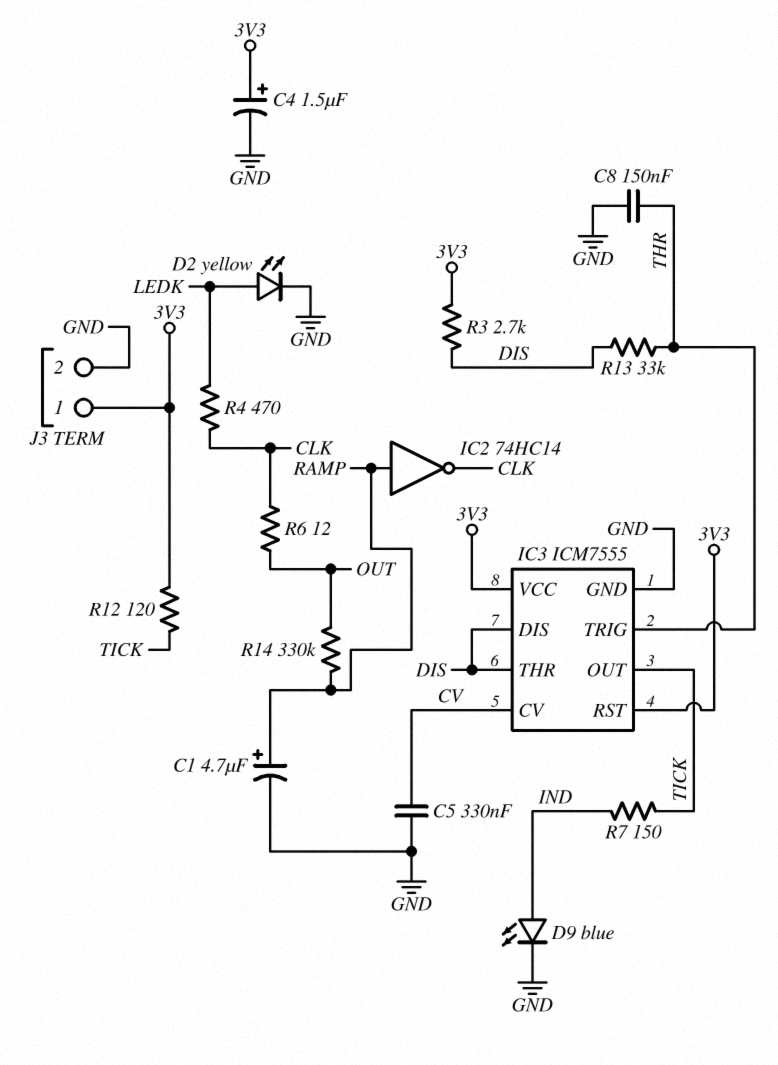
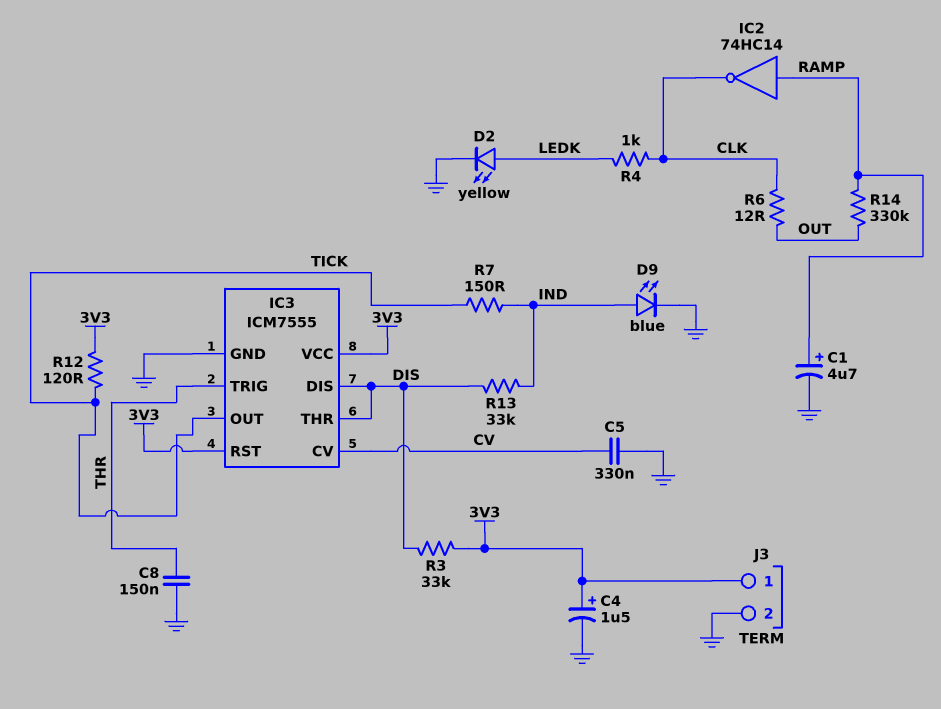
R3: 2.7k (3V3, DIS) -> 33k (3V3, DIS)
R4: 470 (CLK, LEDK) -> 1k (CLK, LEDK)
R13: 33k (DIS, THR) -> 33k (DIS, IND)

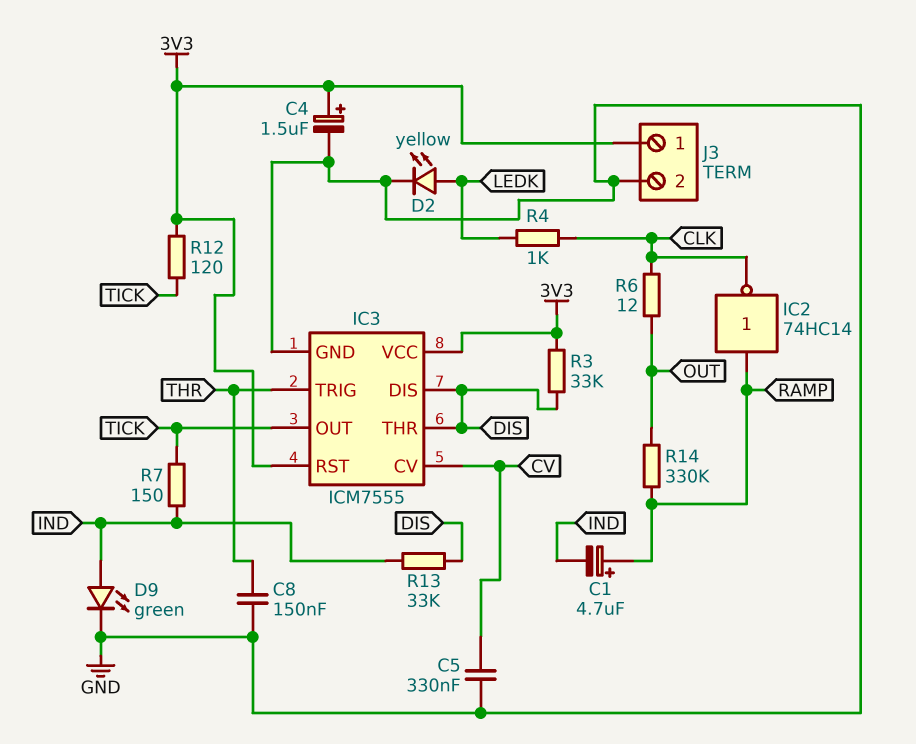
C1: 4.7uF (plus RAMP, minus GND) -> 4.7uF (plus RAMP, minus IND)
D9: LED blue (A IND, K GND) -> LED green (A IND, K GND)

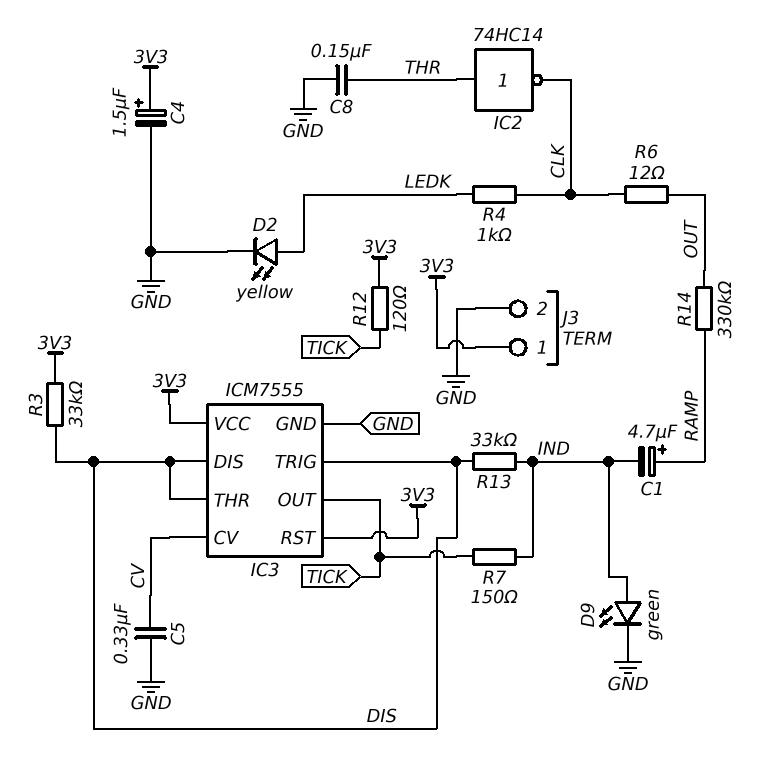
IC2: NOT 74HC14 (in RAMP, out CLK) -> NOT 74HC14 (in THR, out CLK)
IC3 pin TRIG: THR -> DIS

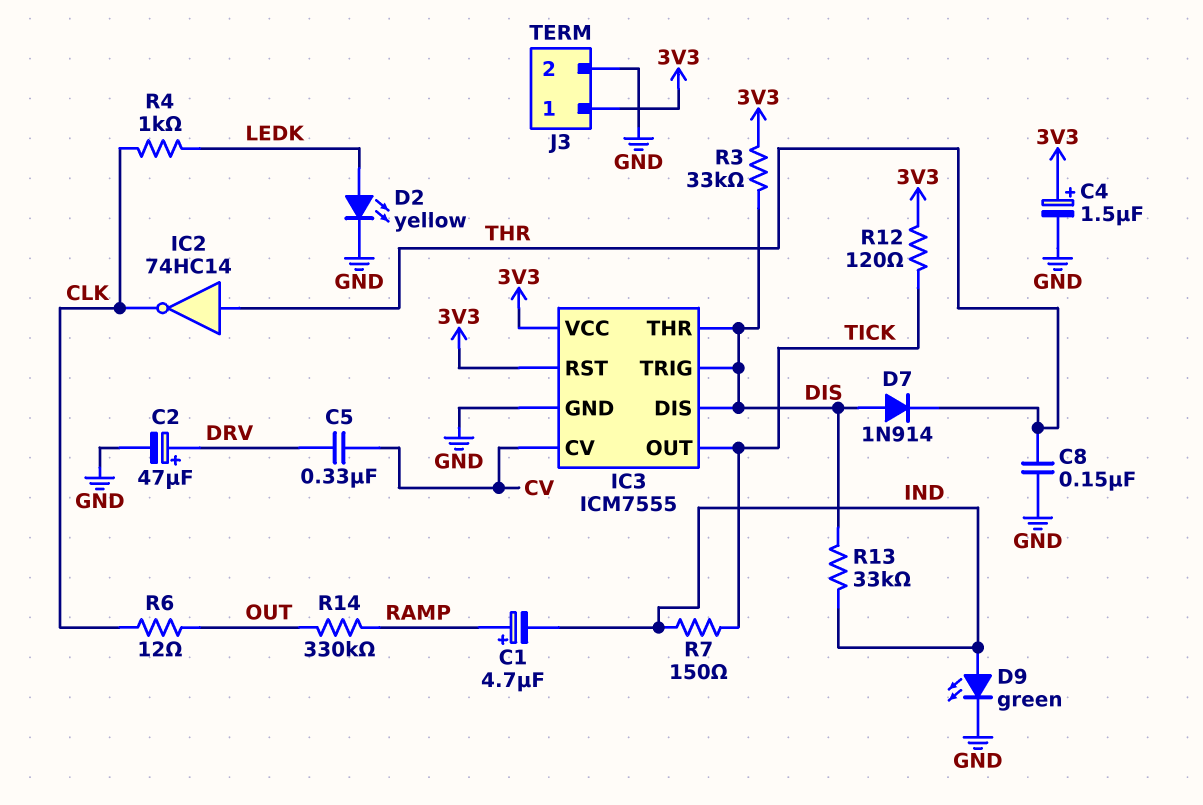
C2: none -> 47uF (plus DRV, minus GND)
C5: 330nF (CV, GND) -> 330nF (CV, DRV)
D7: none -> diode 1N914 (A DIS, K THR)

